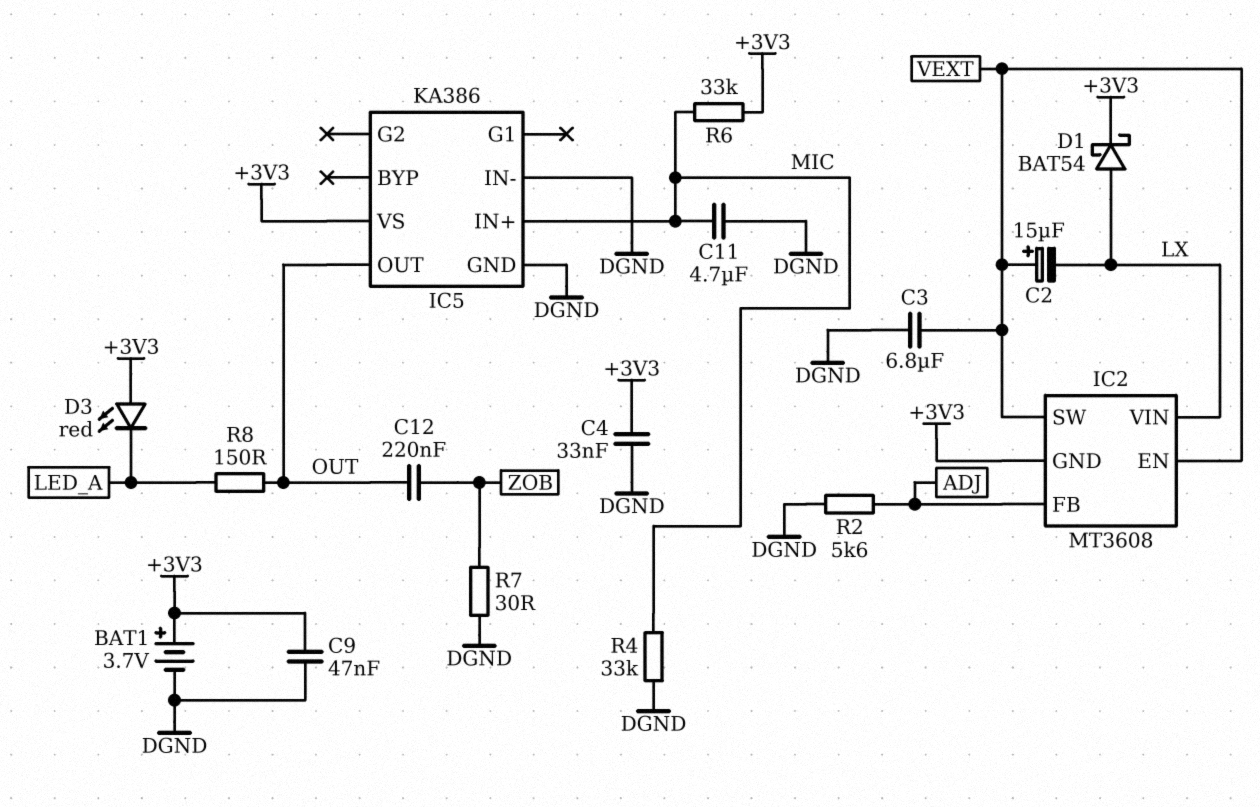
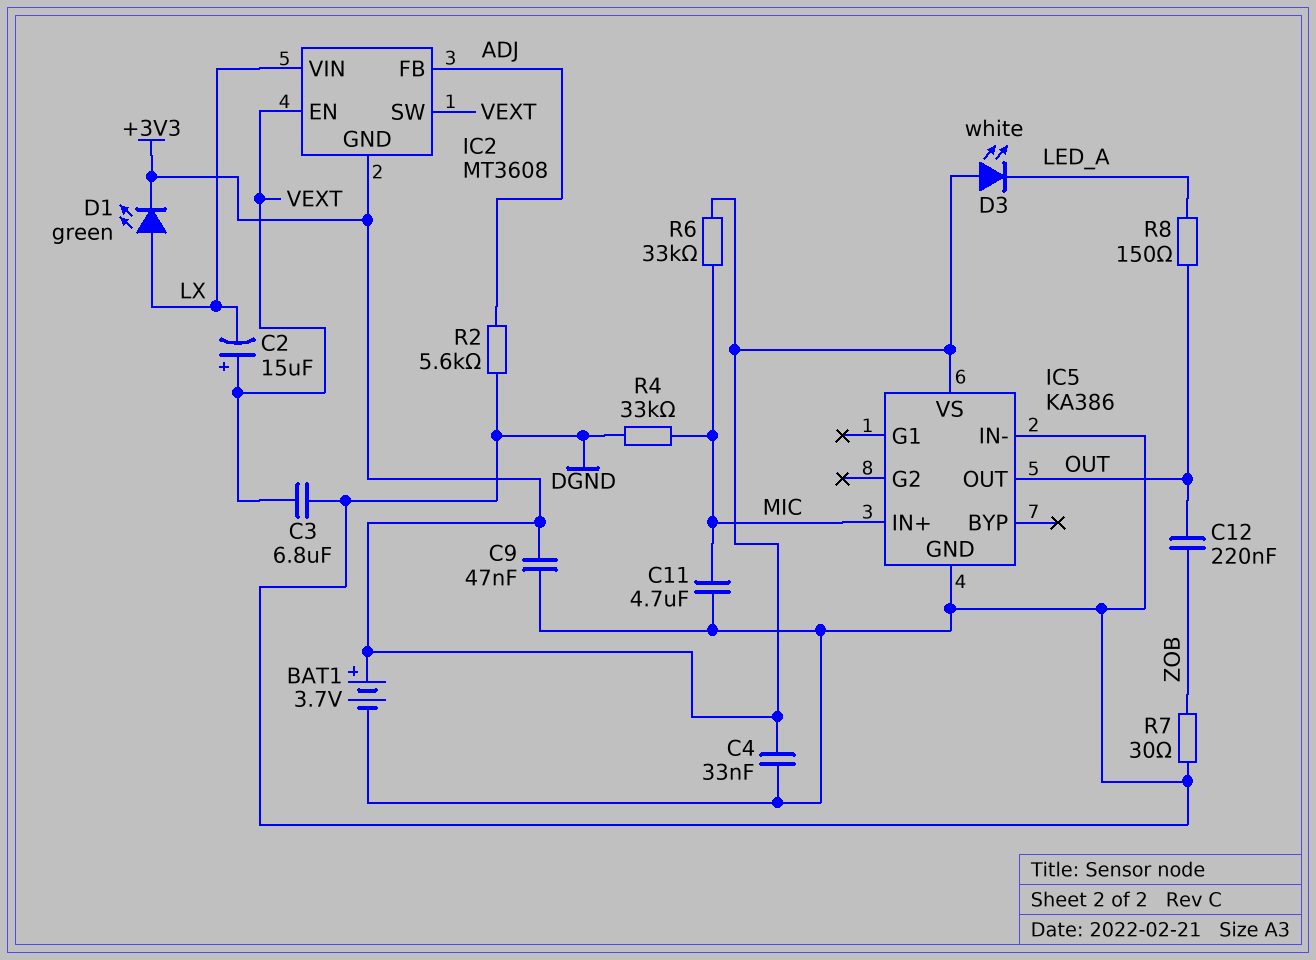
D1: schottky BAT54 (A LX, K +3V3) -> LED green (A LX, K +3V3)
D3: LED red (A +3V3, K LED_A) -> LED white (A +3V3, K LED_A)

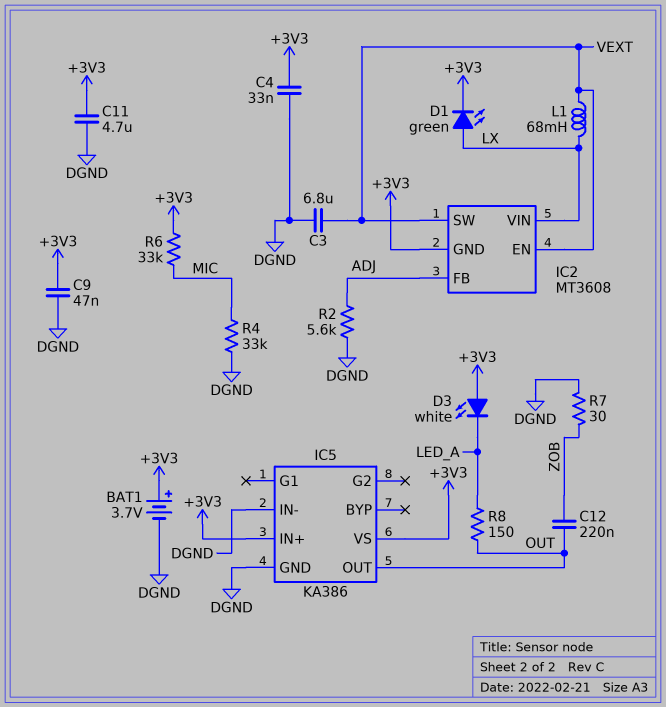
C2: 15uF (plus VEXT, minus LX) -> none
C11: 4.7uF (DGND, MIC) -> 4.7uF (+3V3, DGND)
IC5 pin IN+: MIC -> +3V3
L1: none -> 68mH (LX, VEXT)

